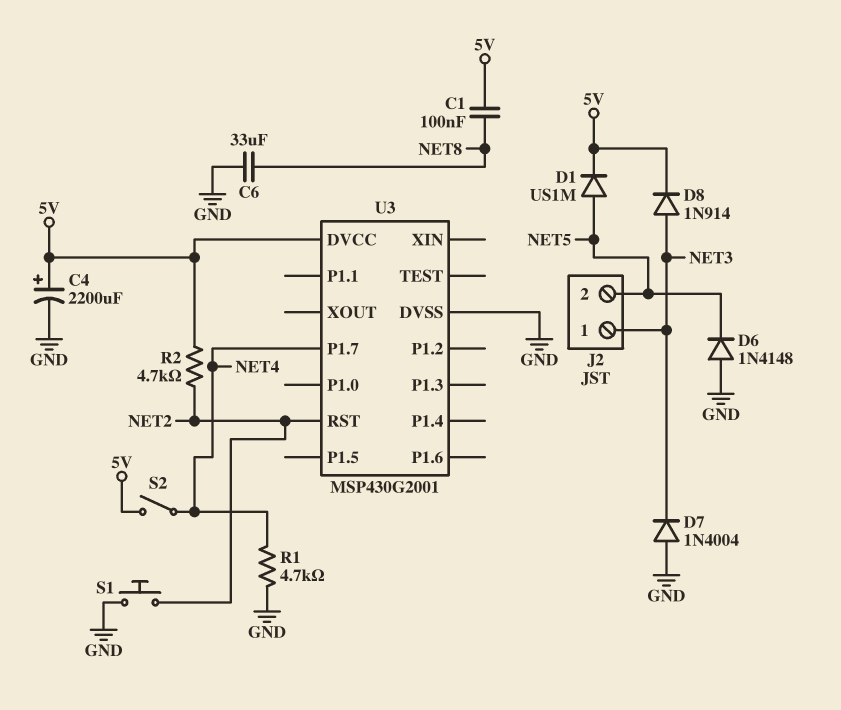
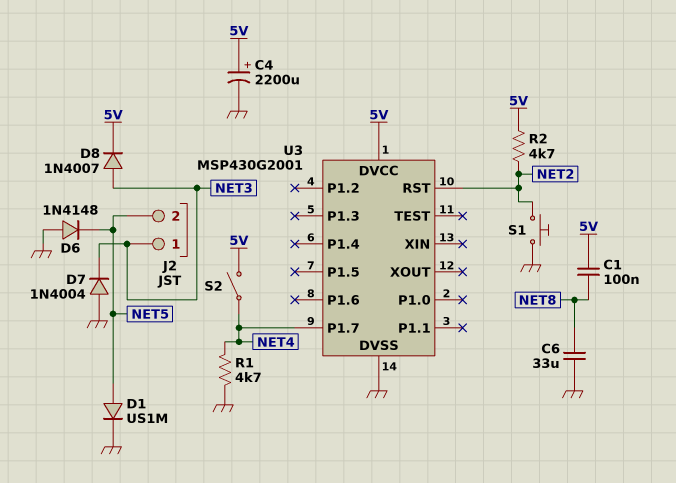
D1: diode US1M (A NET5, K 5V) -> diode US1M (A NET5, K GND)
D8: diode 1N914 (A NET3, K 5V) -> diode 1N4007 (A NET3, K 5V)

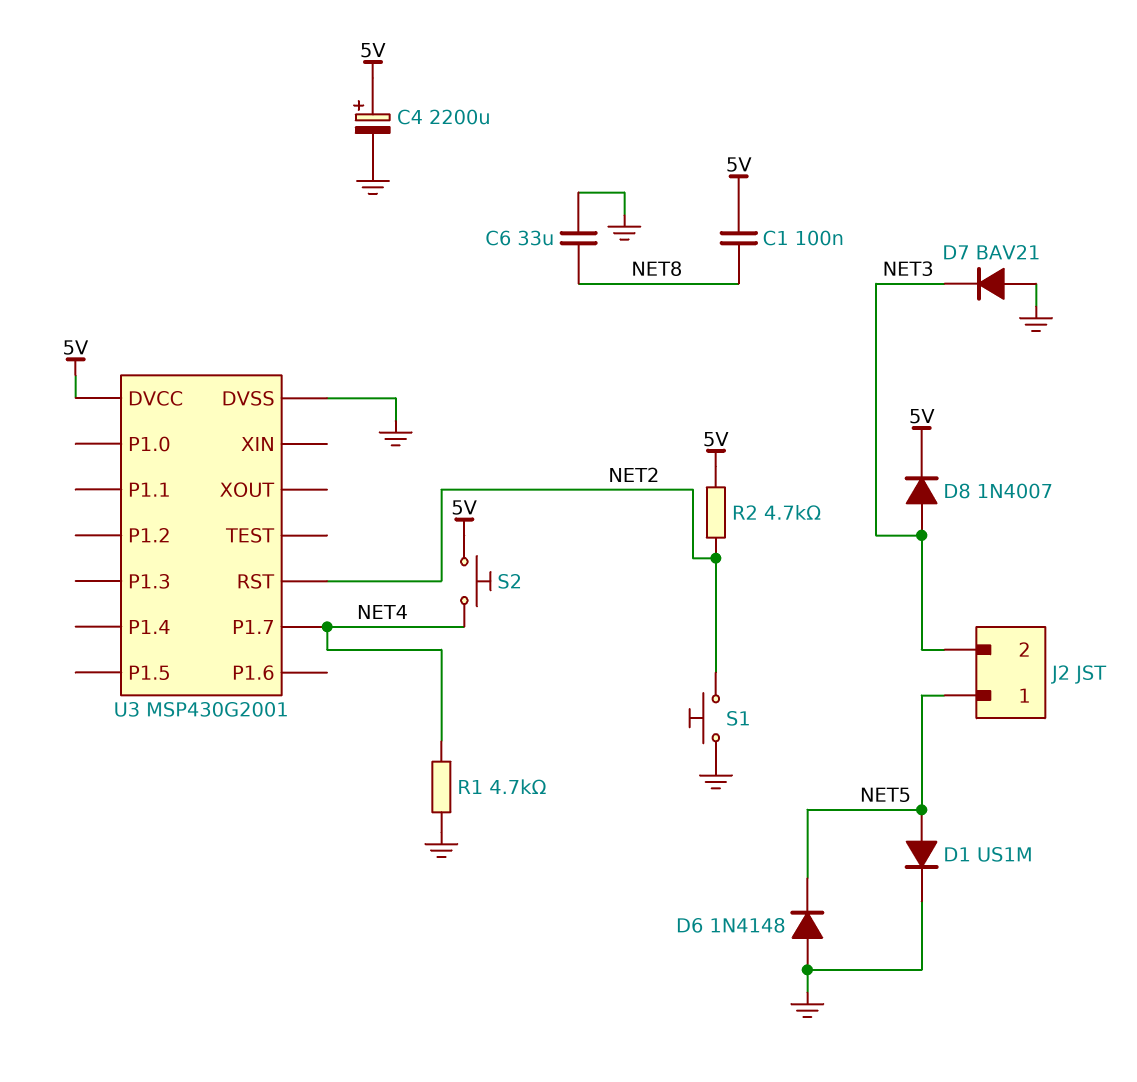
D7: diode 1N4004 (A GND, K NET3) -> diode BAV21 (A GND, K NET3)
J2 pin 1: NET3 -> NET5
J2 pin 2: NET5 -> NET3
S2: switch (5V, NET4) -> button (5V, NET4)

